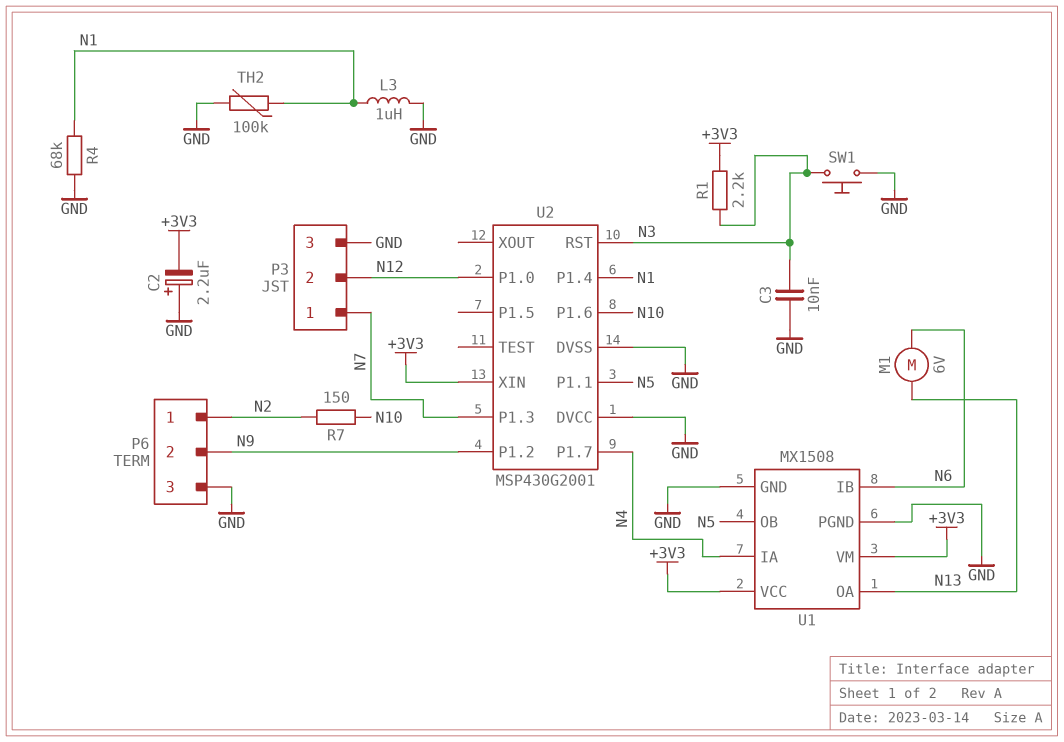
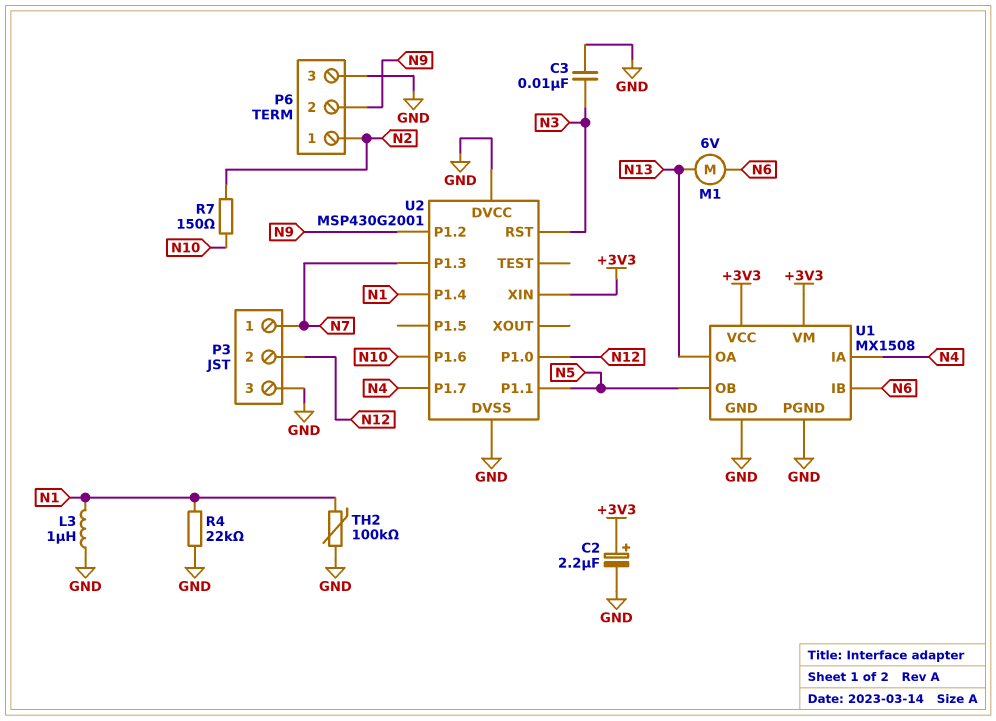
C2: 2.2uF (plus GND, minus +3V3) -> 2.2uF (plus +3V3, minus GND)
R1: 2.2k (+3V3, N3) -> none
R4: 68k (GND, N1) -> 22k (GND, N1)
SW1: button (GND, N3) -> none

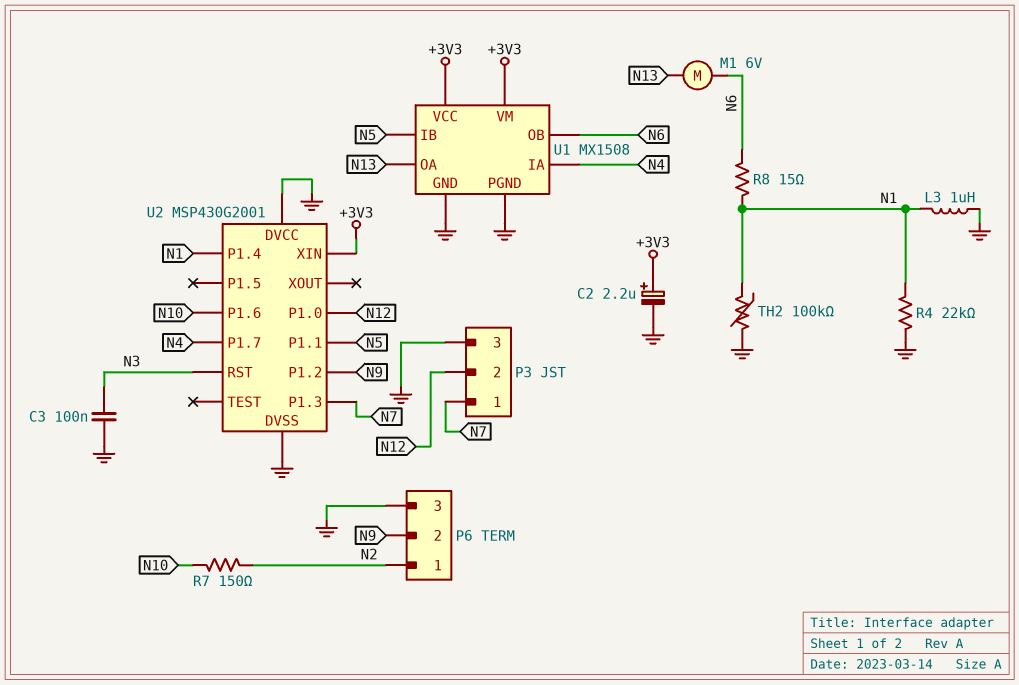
C3: 10nF (GND, N3) -> 100nF (GND, N3)
R8: none -> 15 (N1, N6)
U1 pin IB: N6 -> N5
U1 pin OB: N5 -> N6

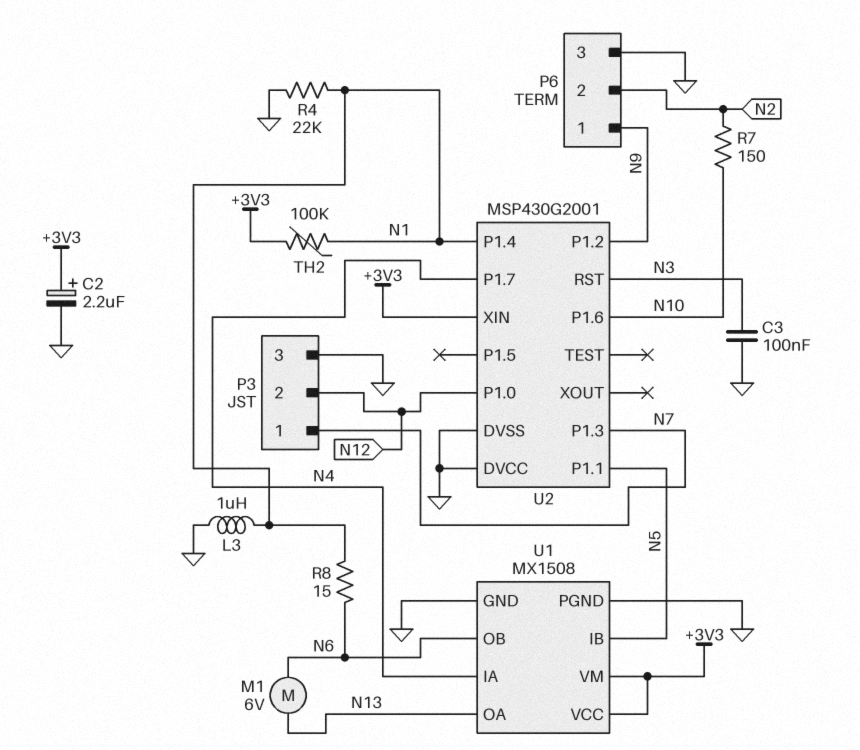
P6 pin 1: N2 -> N9
P6 pin 2: N9 -> N2
TH2: 100k (GND, N1) -> 100k (+3V3, N1)

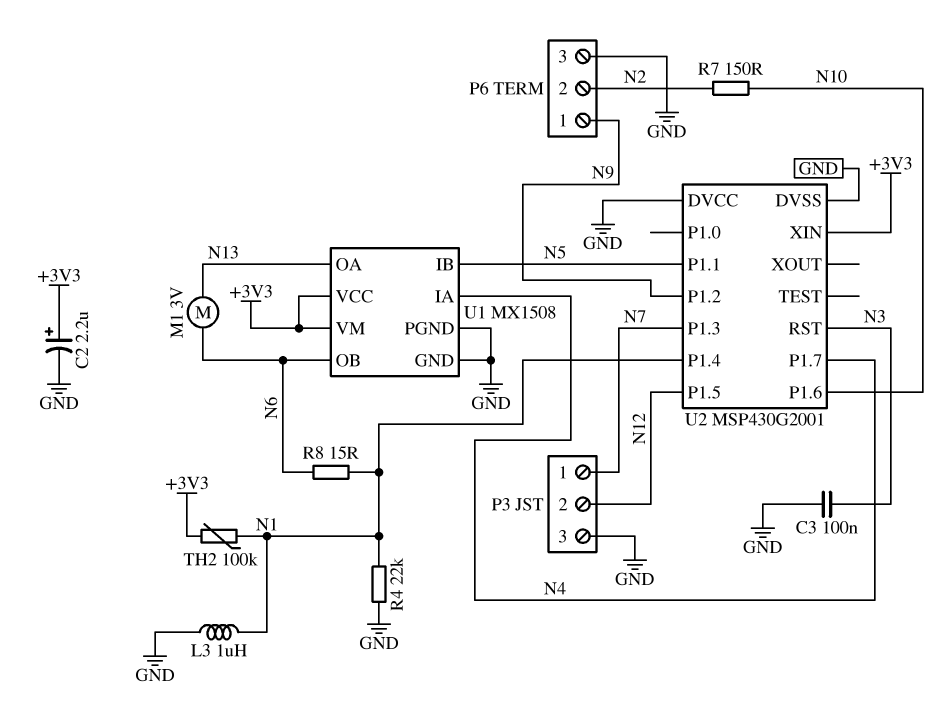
M1: motor 6V (N6, N13) -> motor 3V (N6, N13)
U2 pin P1.0: N12 -> none
U2 pin P1.5: none -> N12

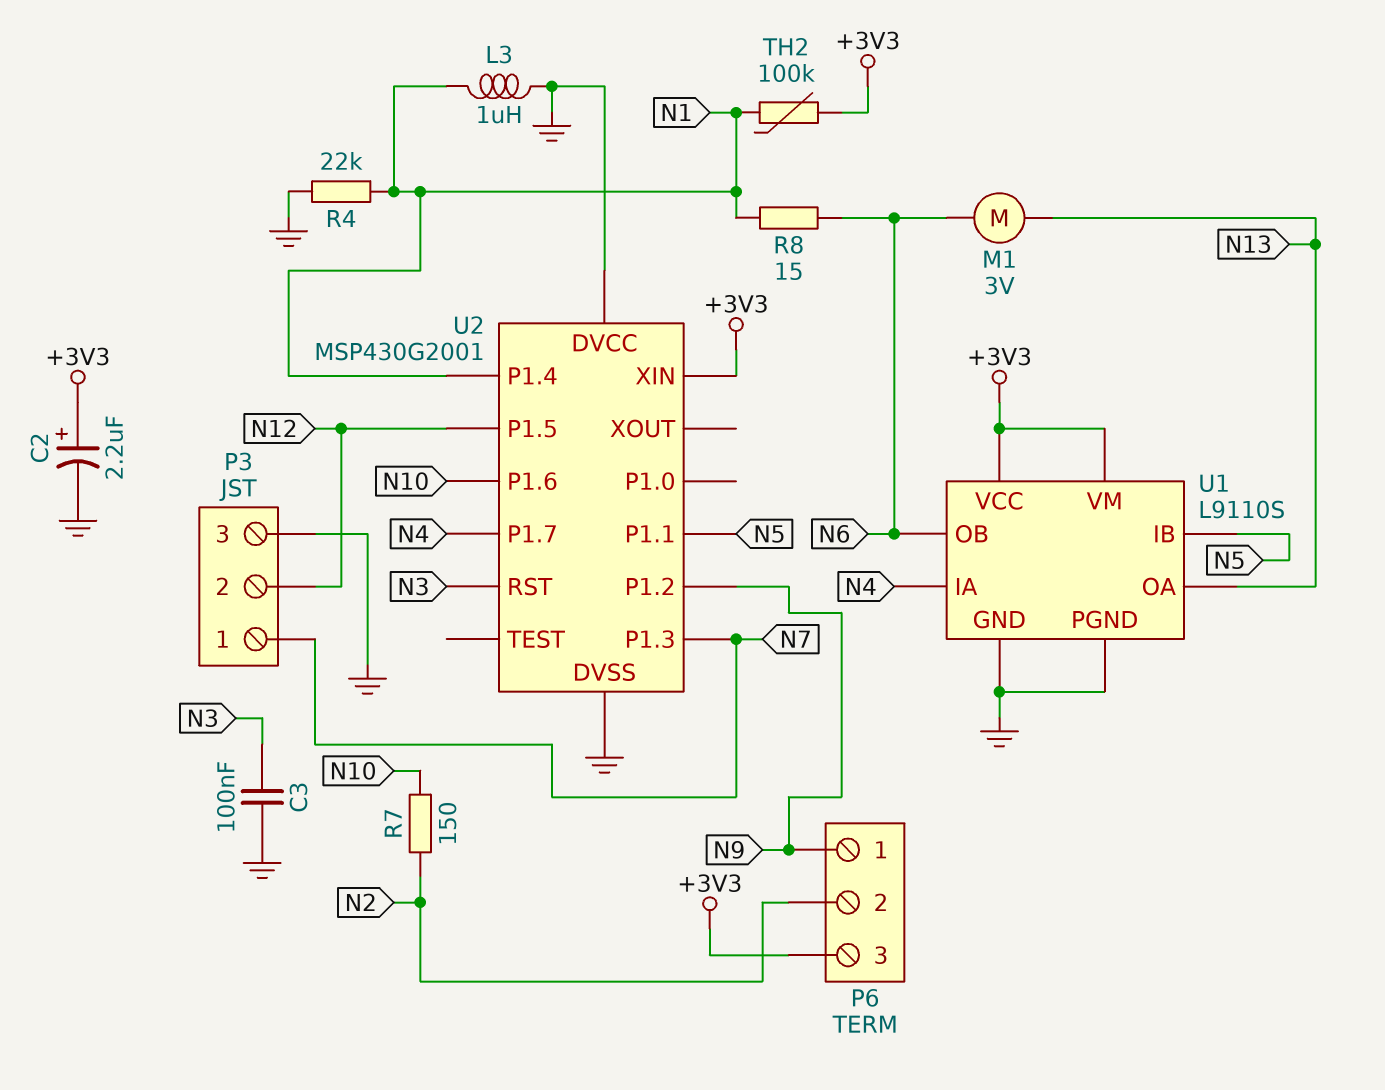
P6 pin 3: GND -> +3V3
U1: MX1508 -> L9110S

